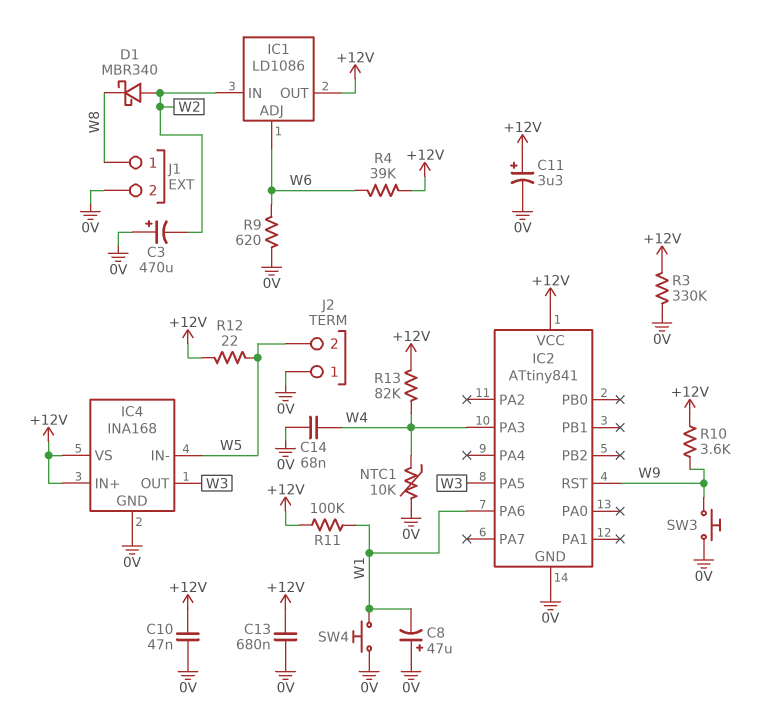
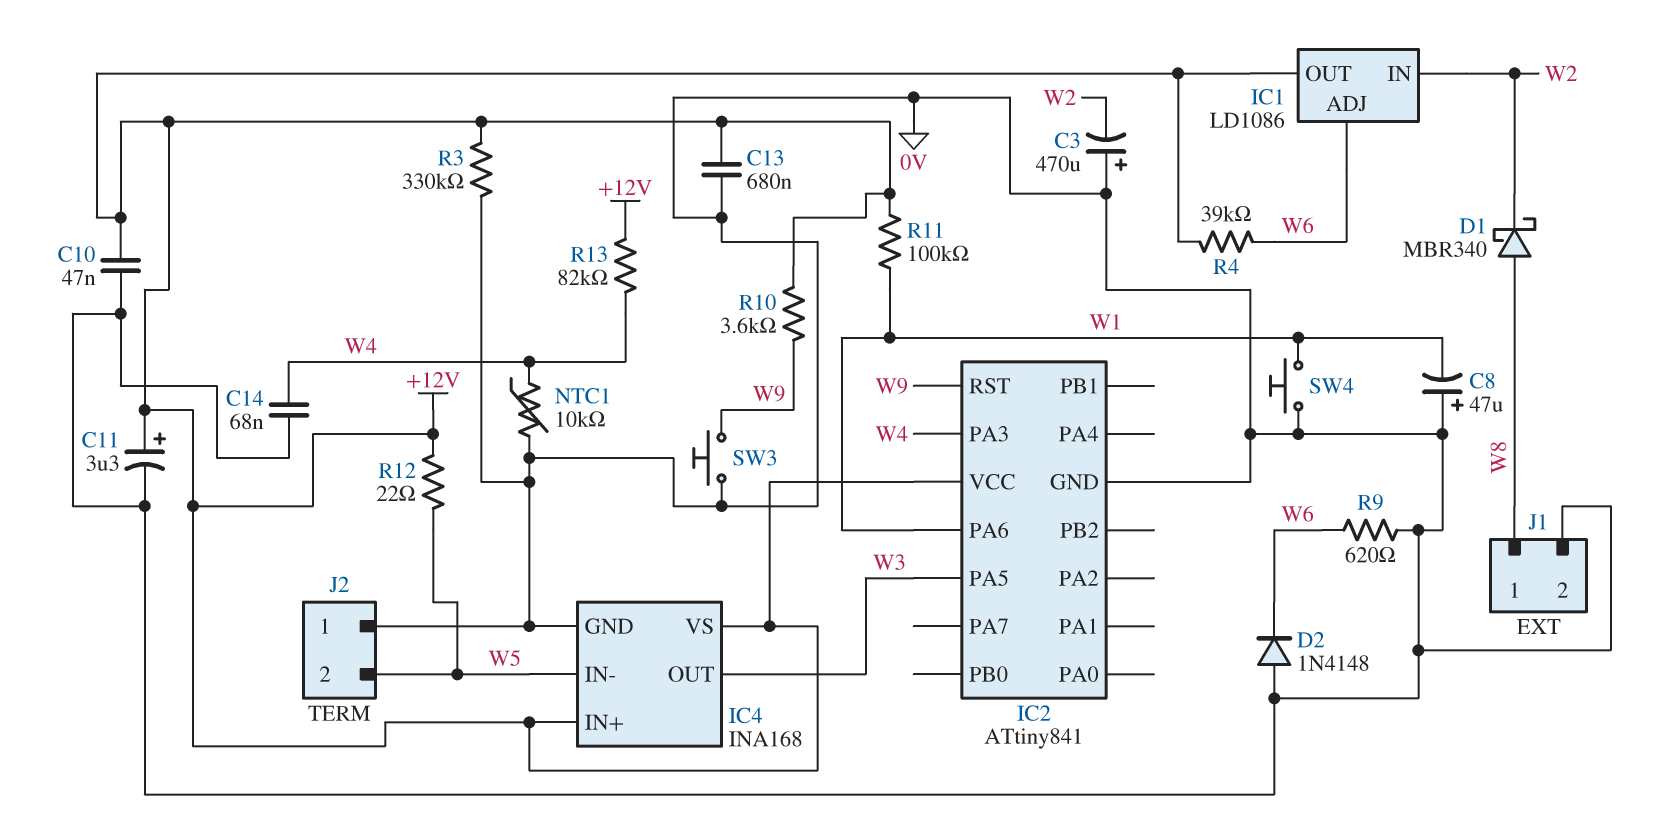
D1: schottky MBR340 (A W2, K W8) -> schottky MBR340 (A W8, K W2)
D2: none -> diode 1N4148 (A 0V, K W6)

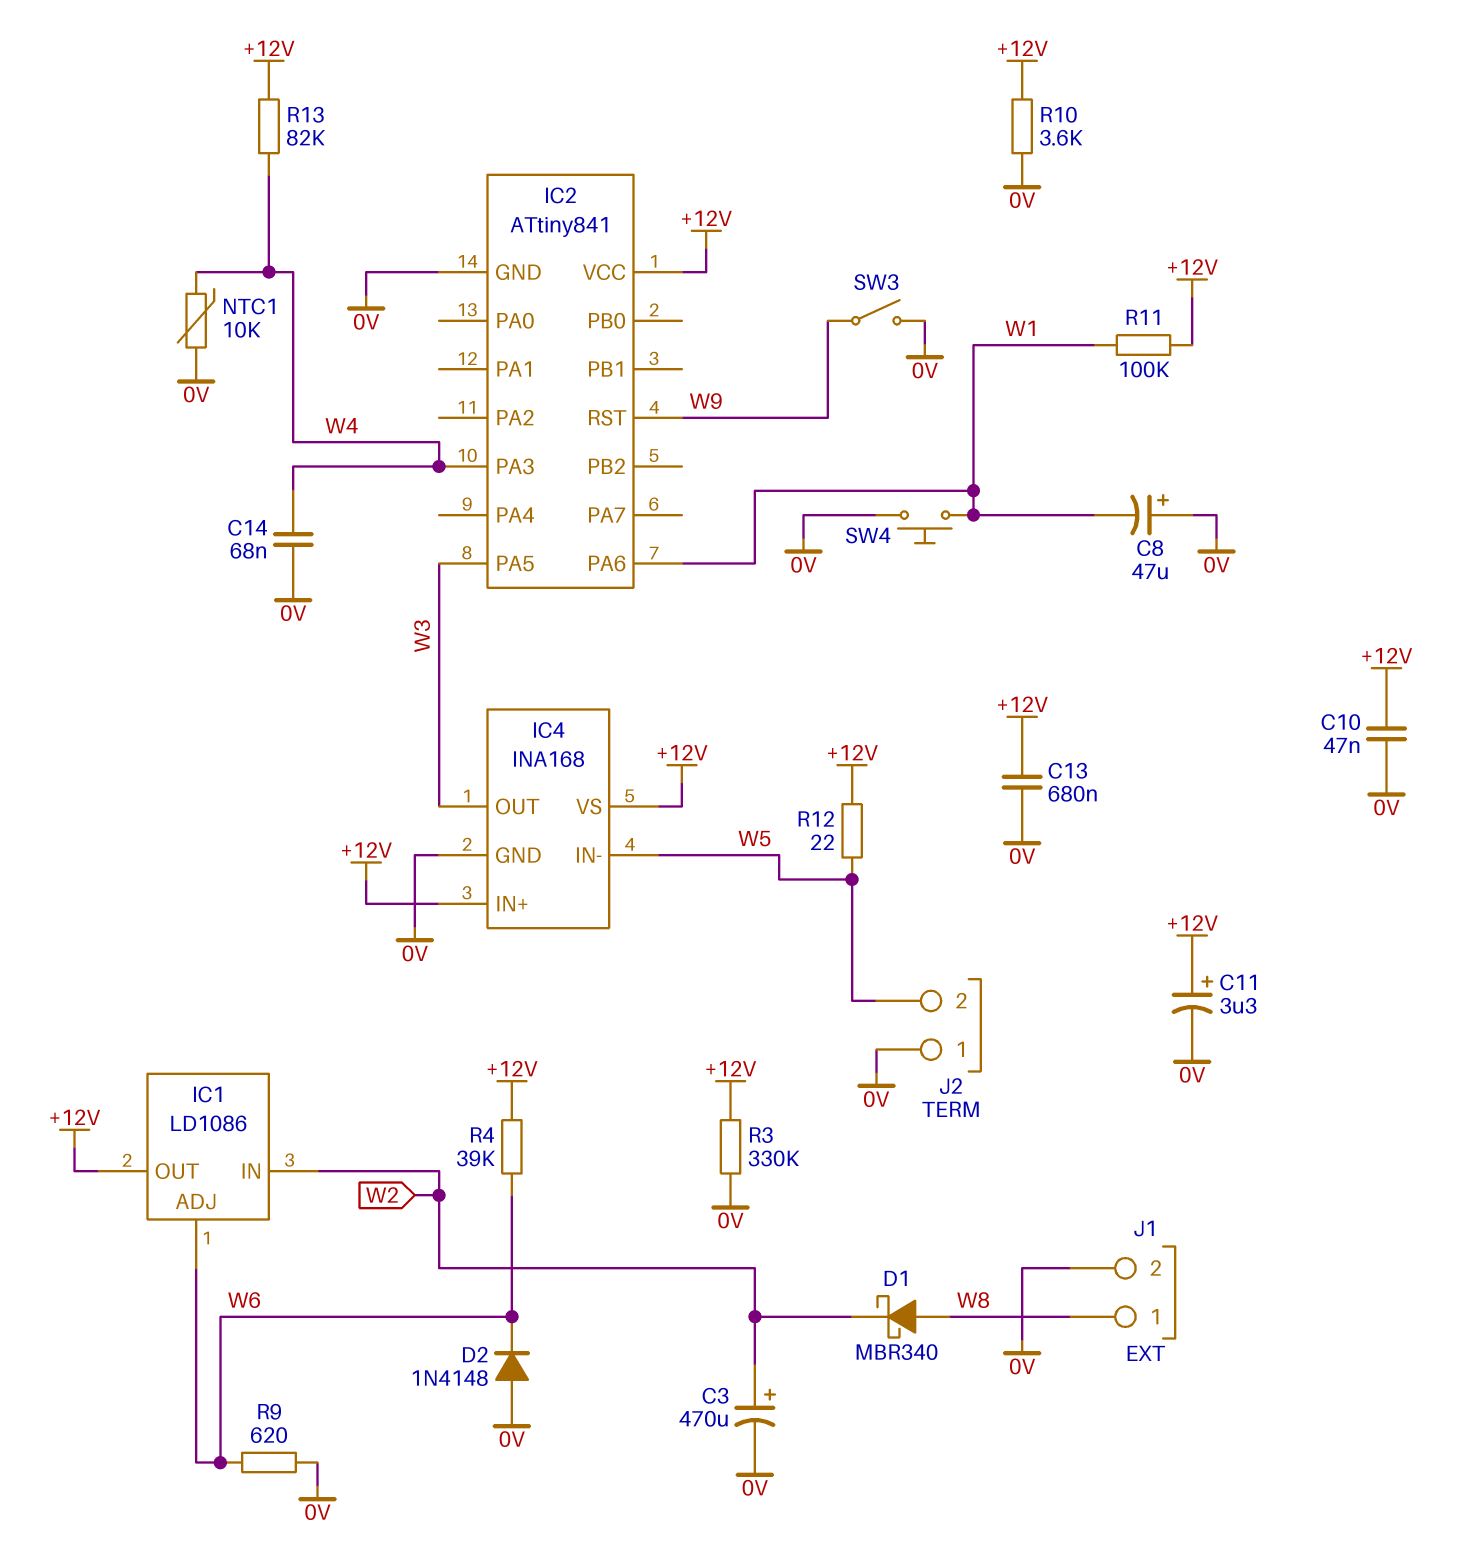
C3: 470uF (plus 0V, minus W2) -> 470uF (plus W2, minus 0V)
R10: 3.6k (+12V, W9) -> 3.6k (+12V, 0V)
SW3: button (0V, W9) -> switch (0V, W9)

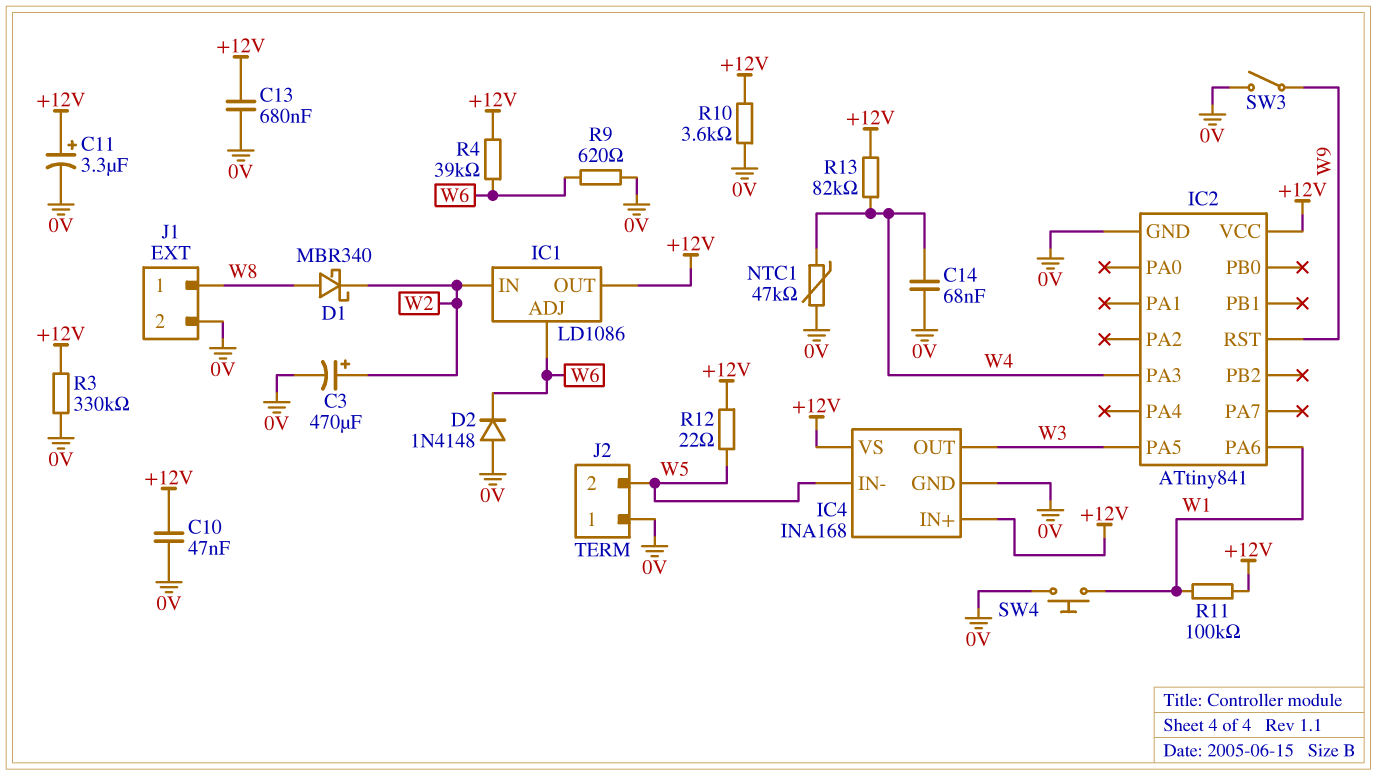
C8: 47uF (plus 0V, minus W1) -> none
NTC1: 10k (0V, W4) -> 47k (0V, W4)

